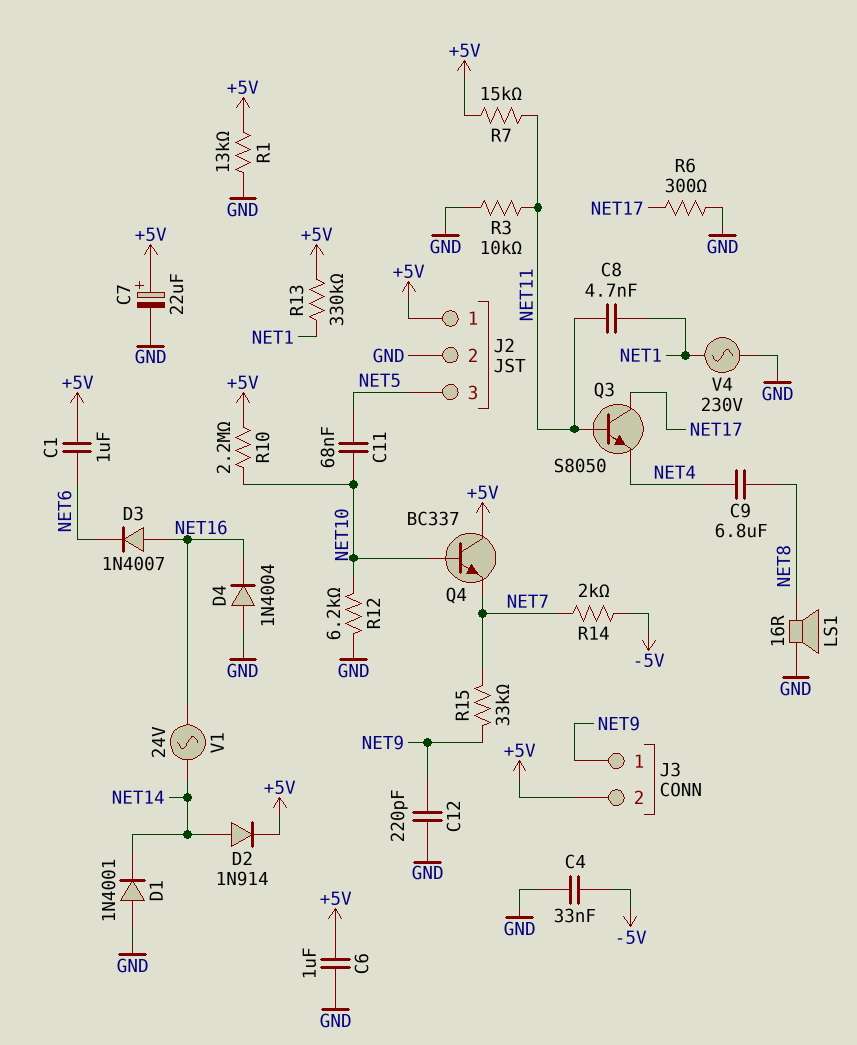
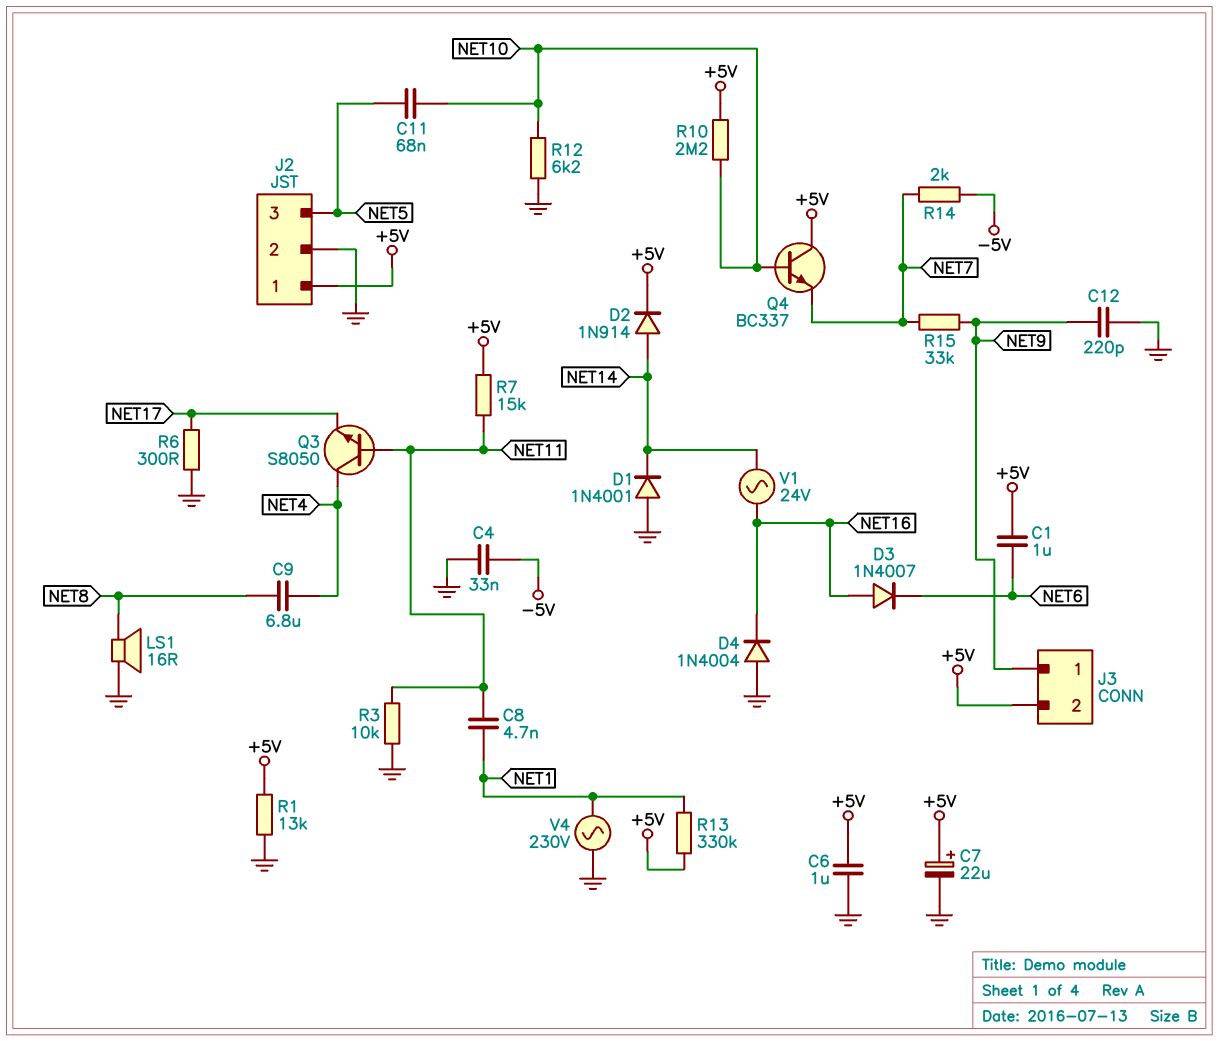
Q3: NPN S8050 (B NET11, C NET17, E NET4) -> NPN S8050 (B NET11, C NET4, E NET17)

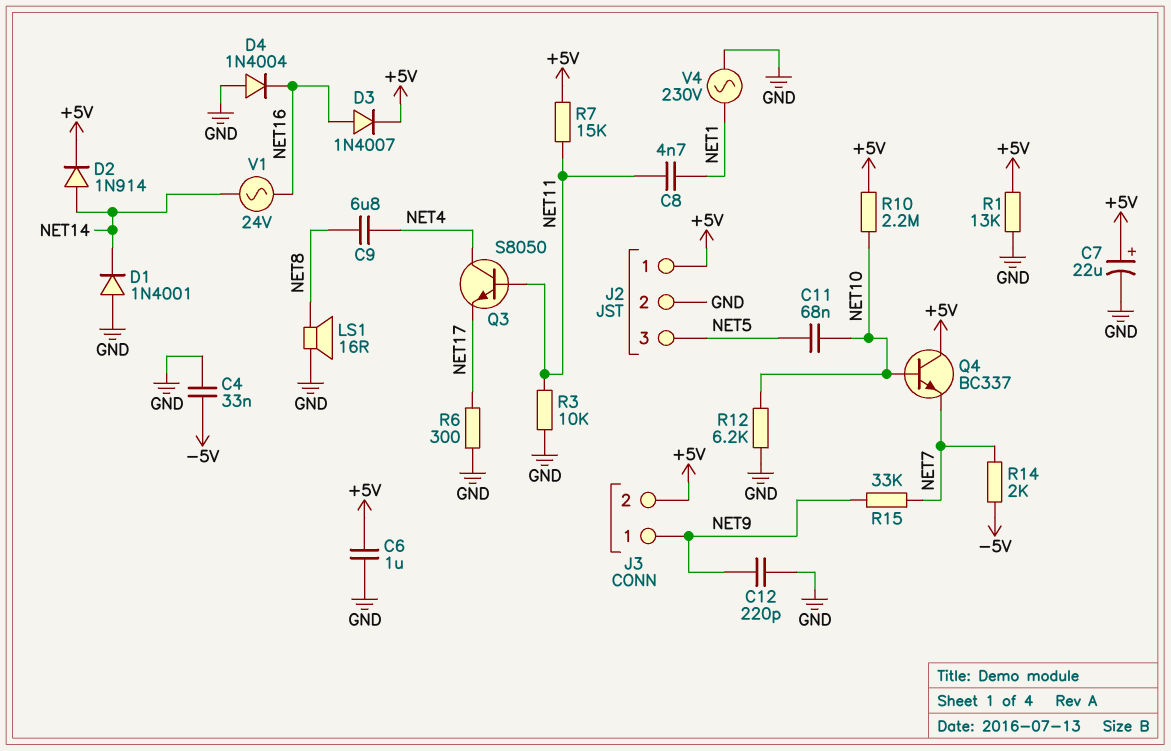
C1: 1uF (+5V, NET6) -> none
D3: diode 1N4007 (A NET16, K NET6) -> diode 1N4007 (A NET16, K +5V)
R13: 330k (+5V, NET1) -> none

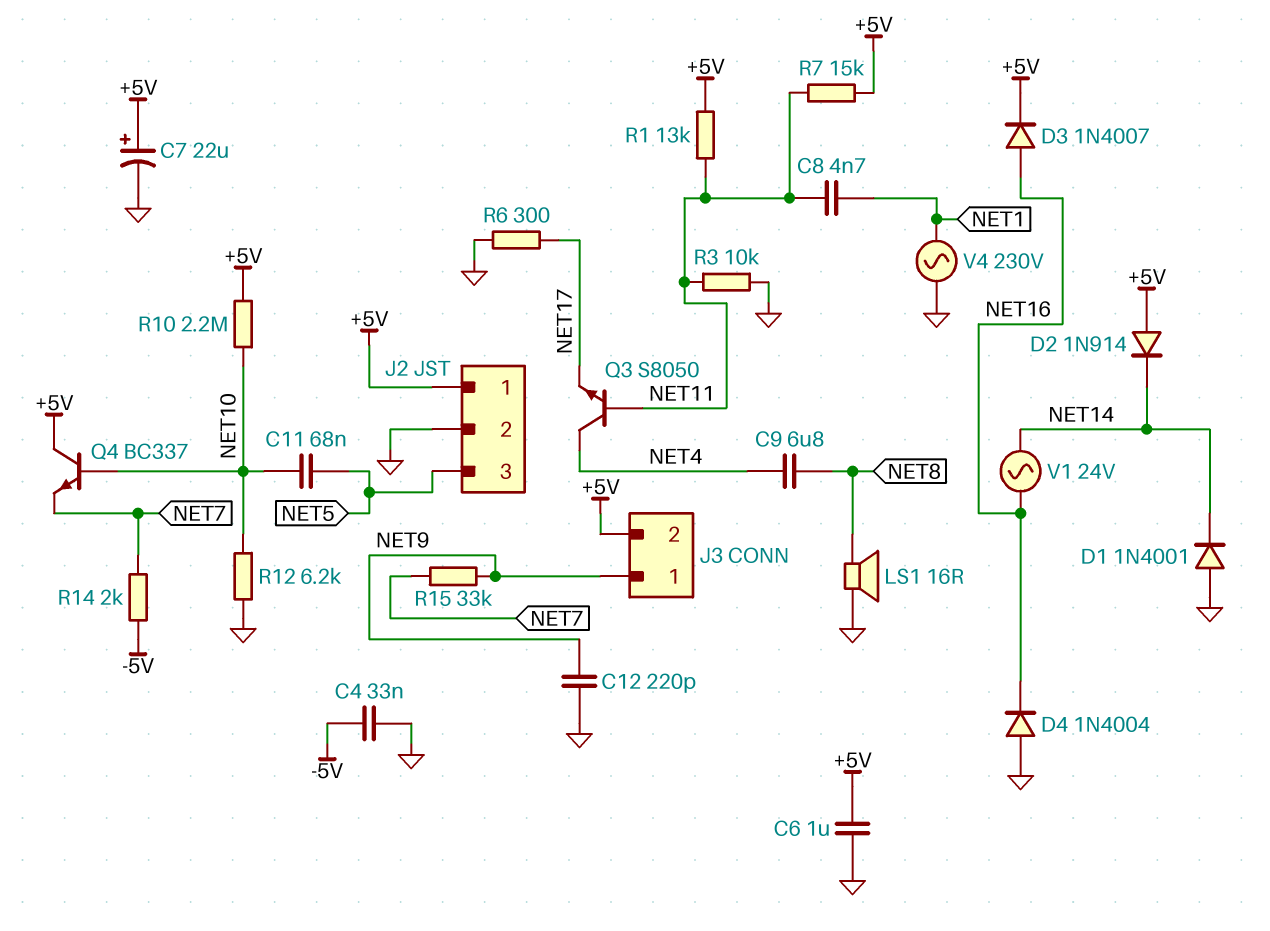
D2: diode 1N914 (A NET14, K +5V) -> diode 1N914 (A +5V, K NET14)
R1: 13k (+5V, GND) -> 13k (+5V, NET11)

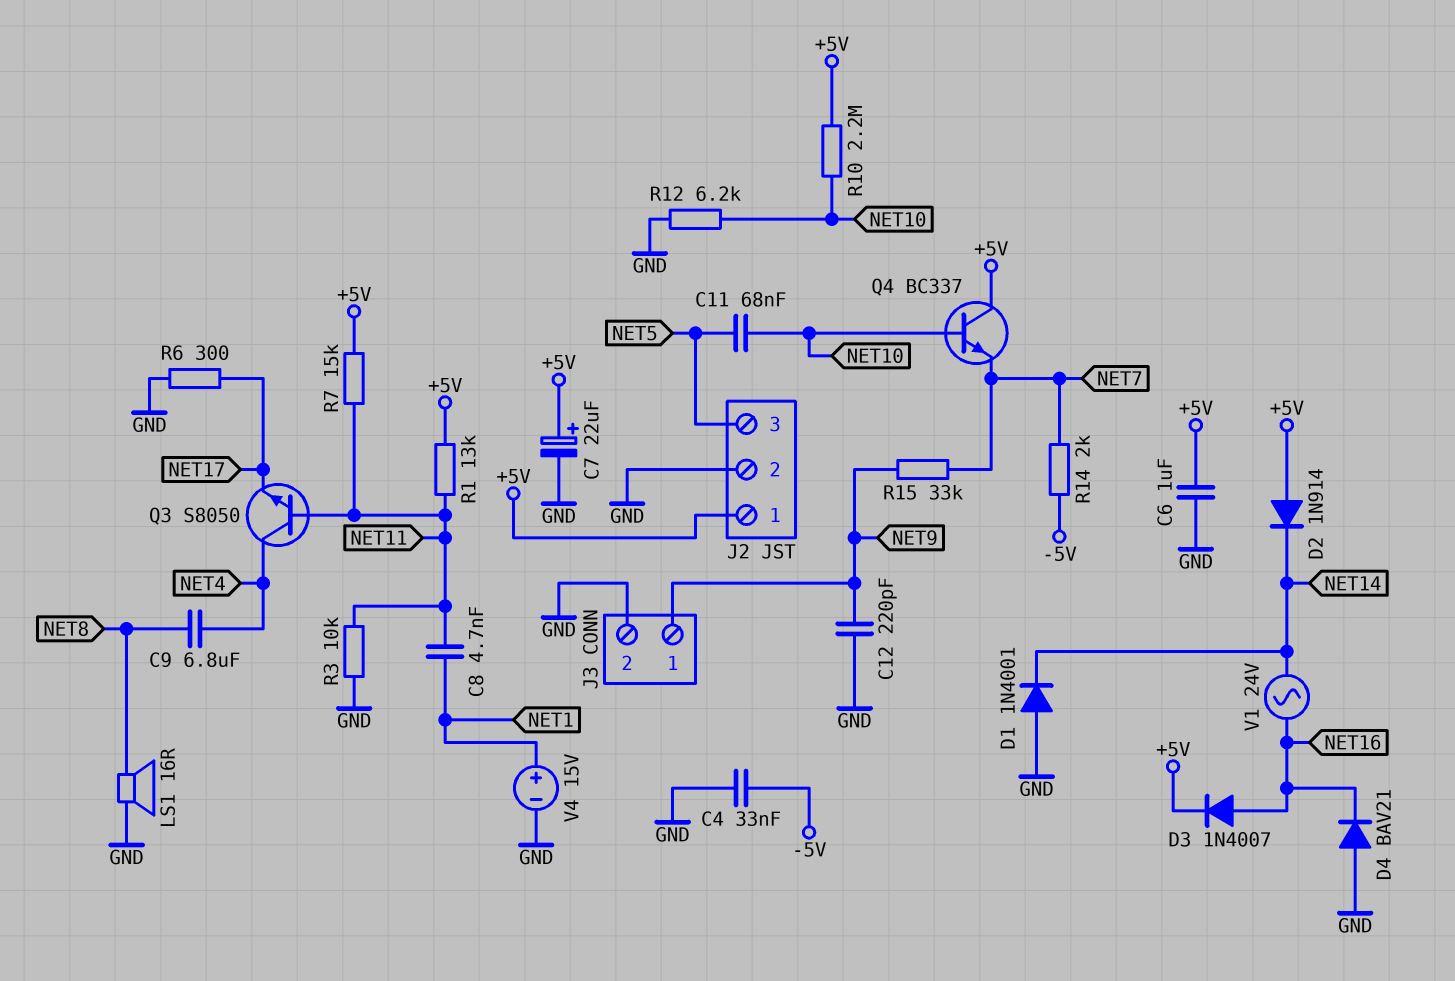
D4: diode 1N4004 (A GND, K NET16) -> diode BAV21 (A GND, K NET16)
J3 pin 2: +5V -> GND
V4: AC 230V (GND, NET1) -> 15V (plus NET1, minus GND)

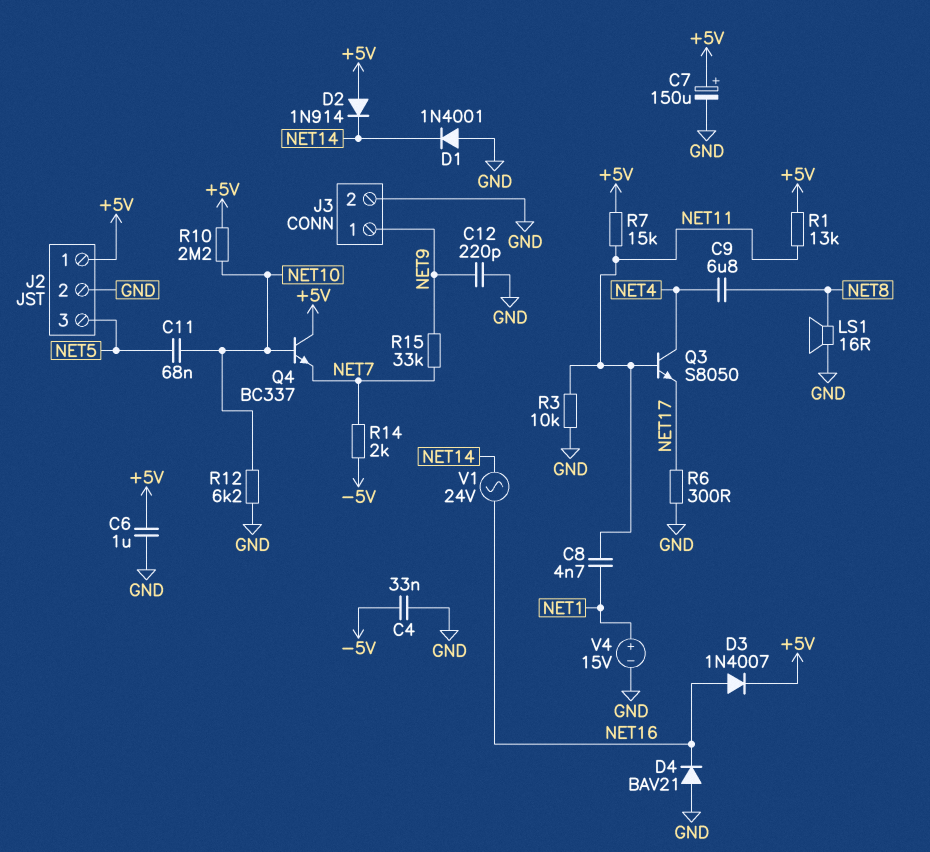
C7: 22uF (plus +5V, minus GND) -> 150uF (plus +5V, minus GND)

